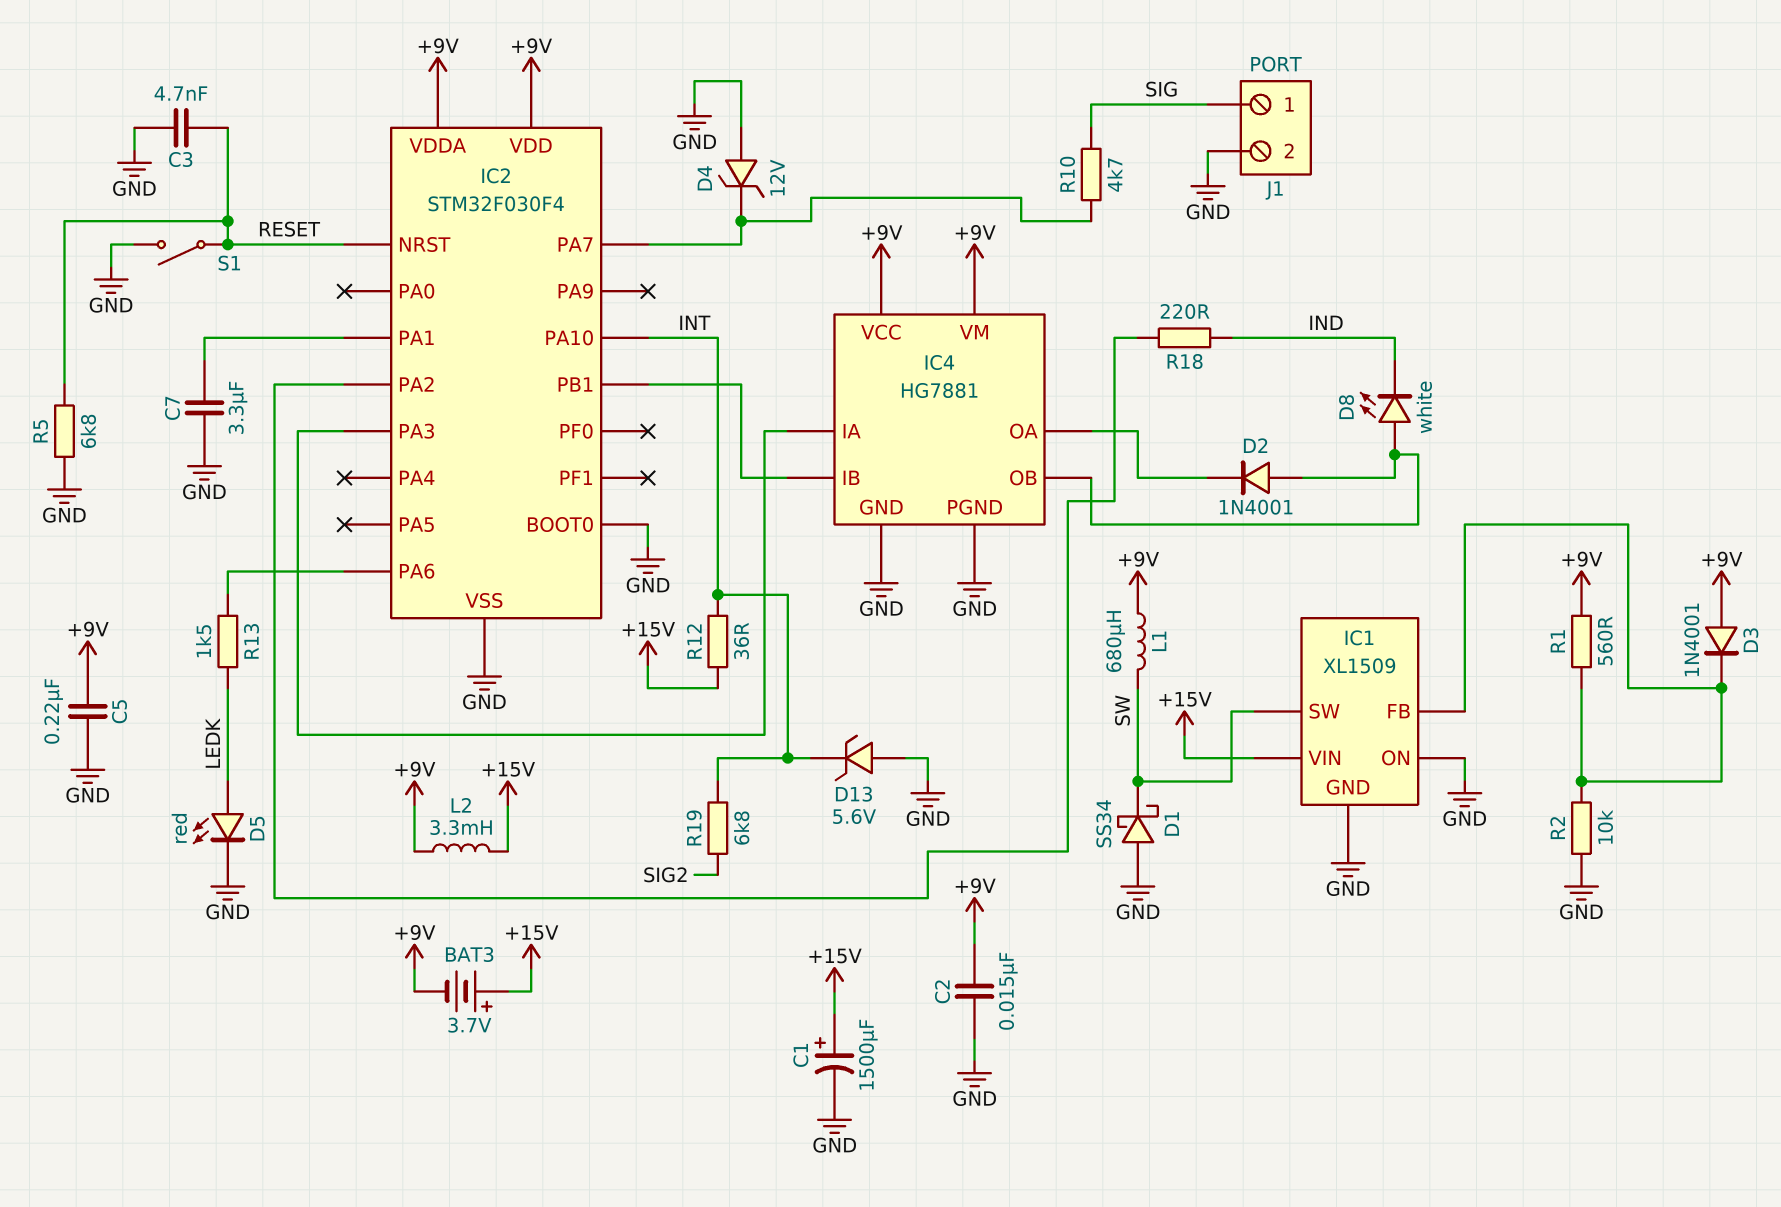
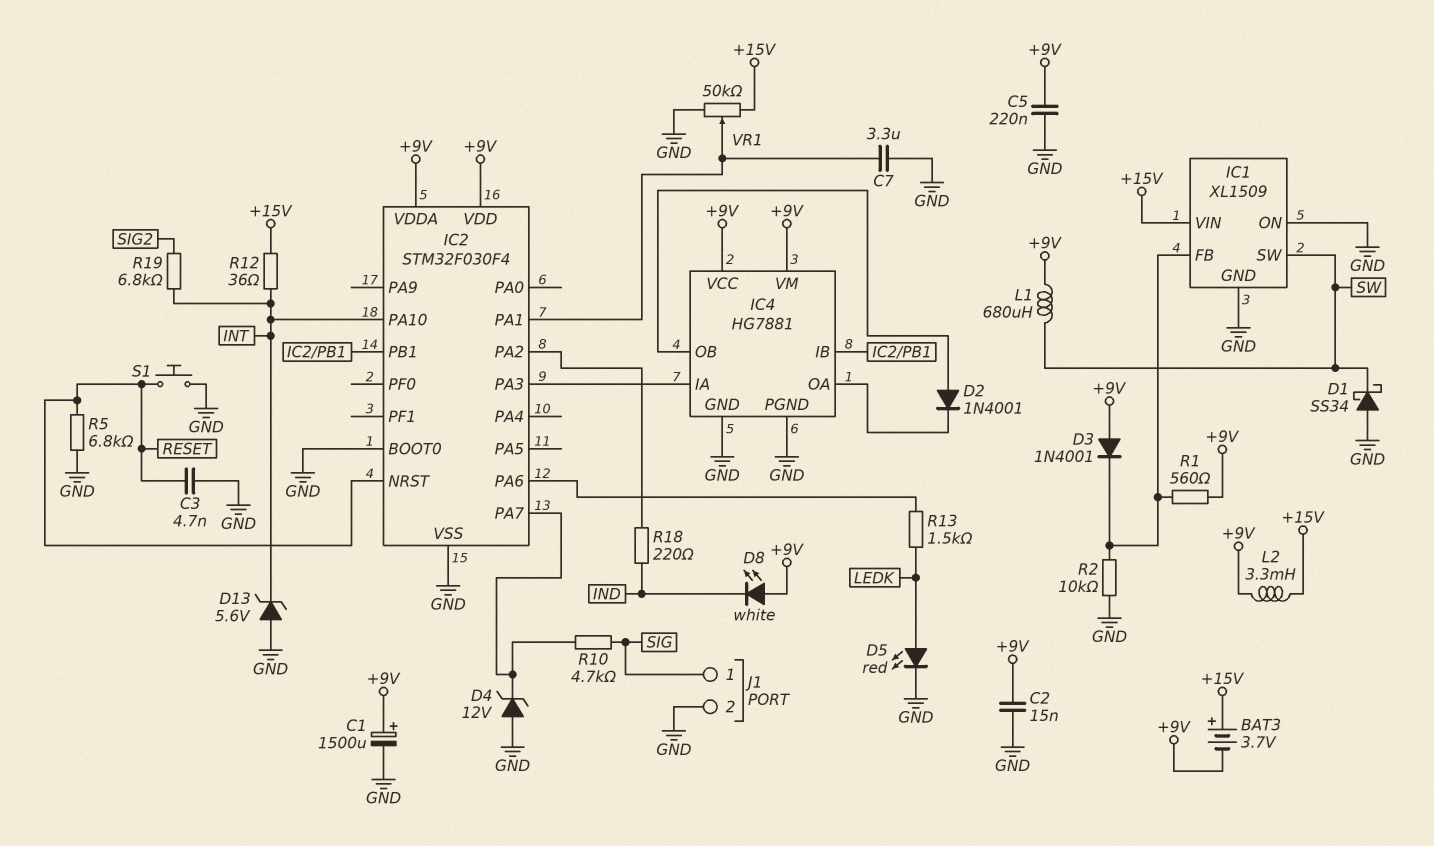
C1: 1500uF (plus +15V, minus GND) -> 1500uF (plus +9V, minus GND)
D8: LED white (A IC4/OB, K IND) -> LED white (A +9V, K IND)
S1: switch (GND, RESET) -> button (GND, RESET)
VR1: none -> 50k (+15V, GND, wiper IC2/PA1)

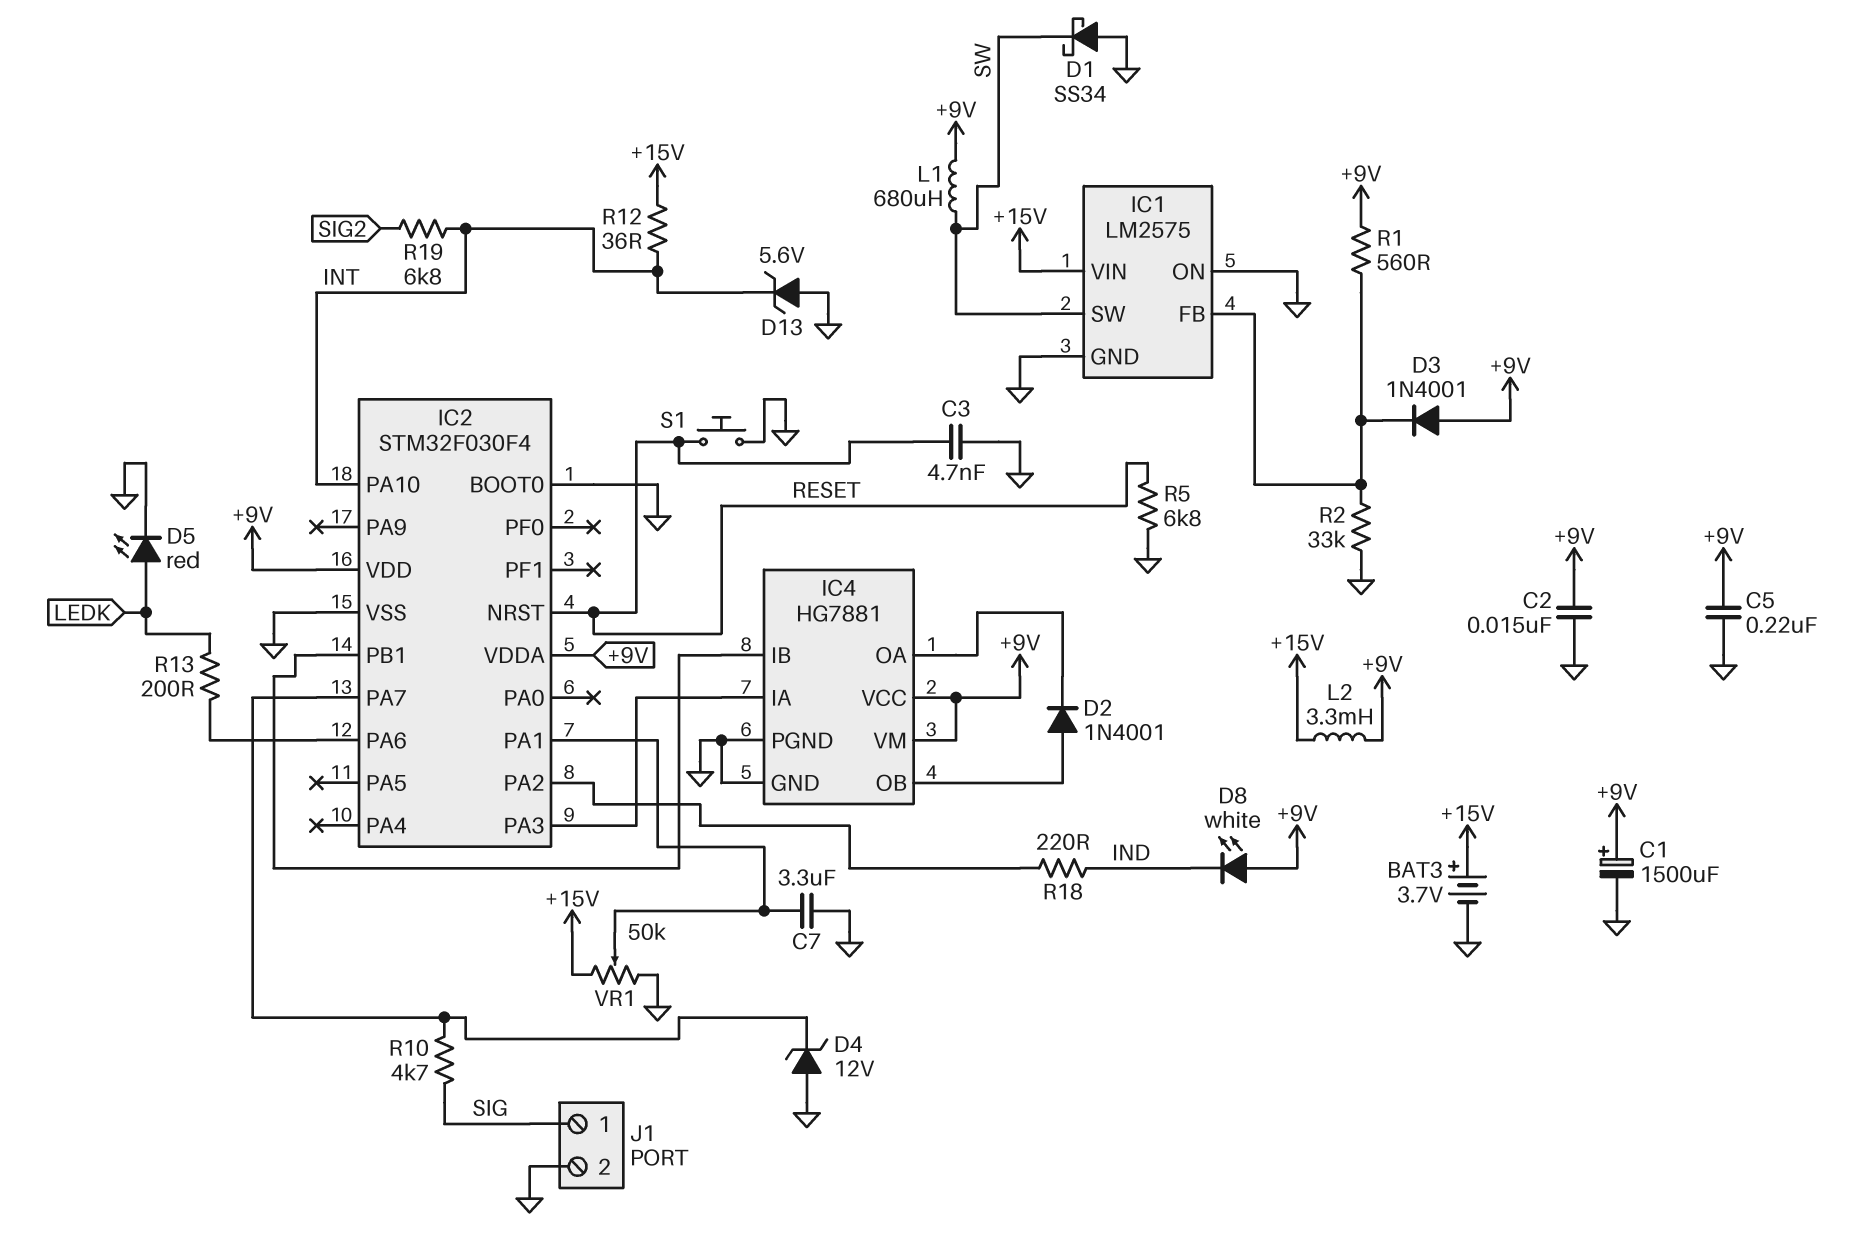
BAT3: 3.7V (plus +15V, minus +9V) -> 3.7V (plus +15V, minus GND)
IC1: XL1509 -> LM2575
R2: 10k (GND, IC1/FB) -> 33k (GND, IC1/FB)
R13: 1.5k (IC2/PA6, LEDK) -> 200 (IC2/PA6, LEDK)

